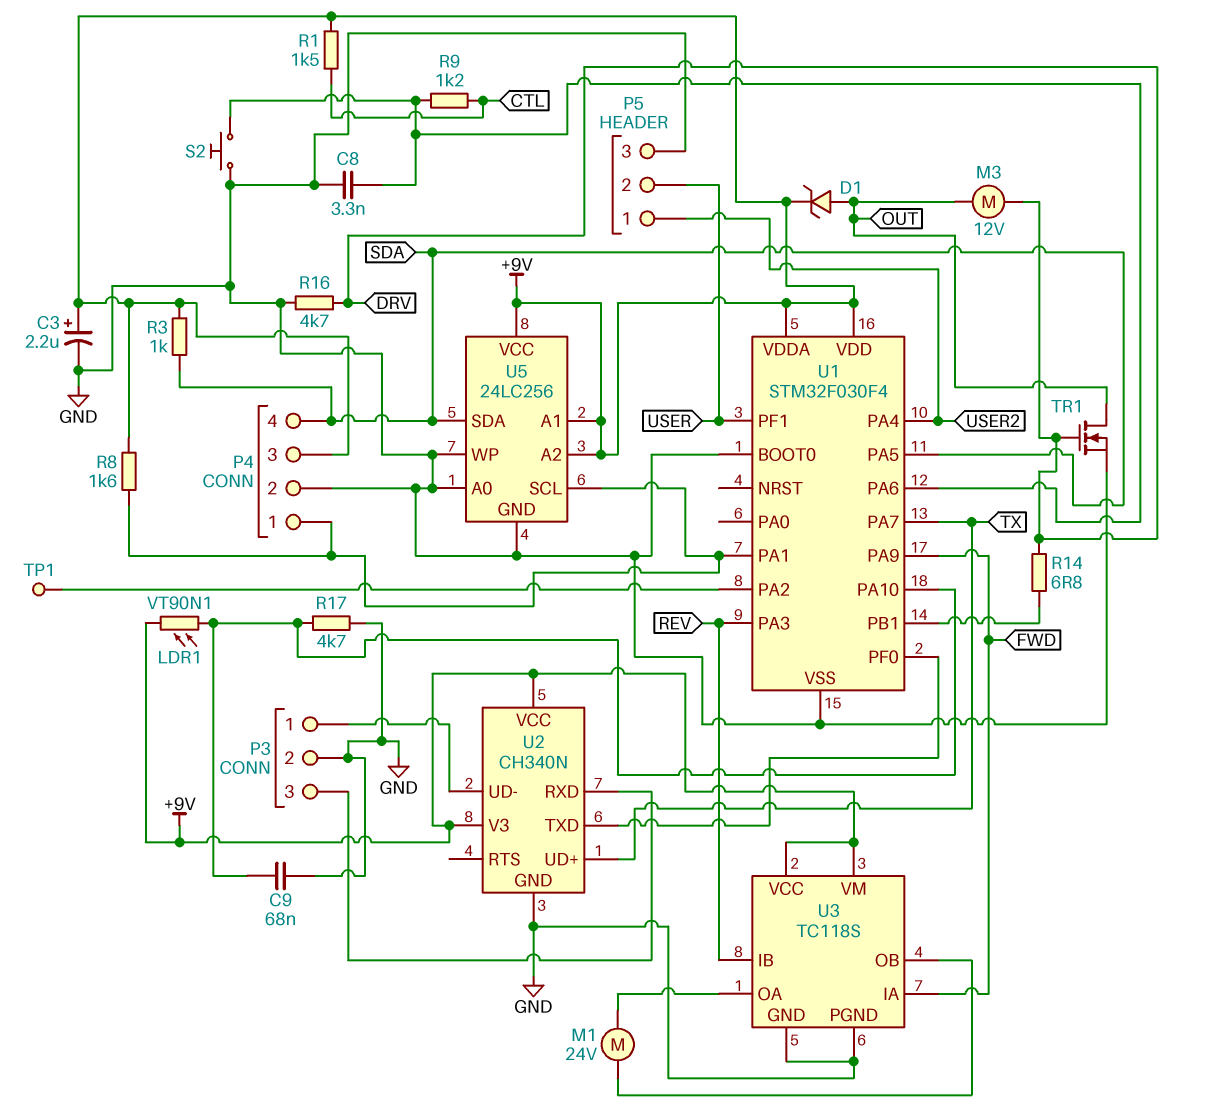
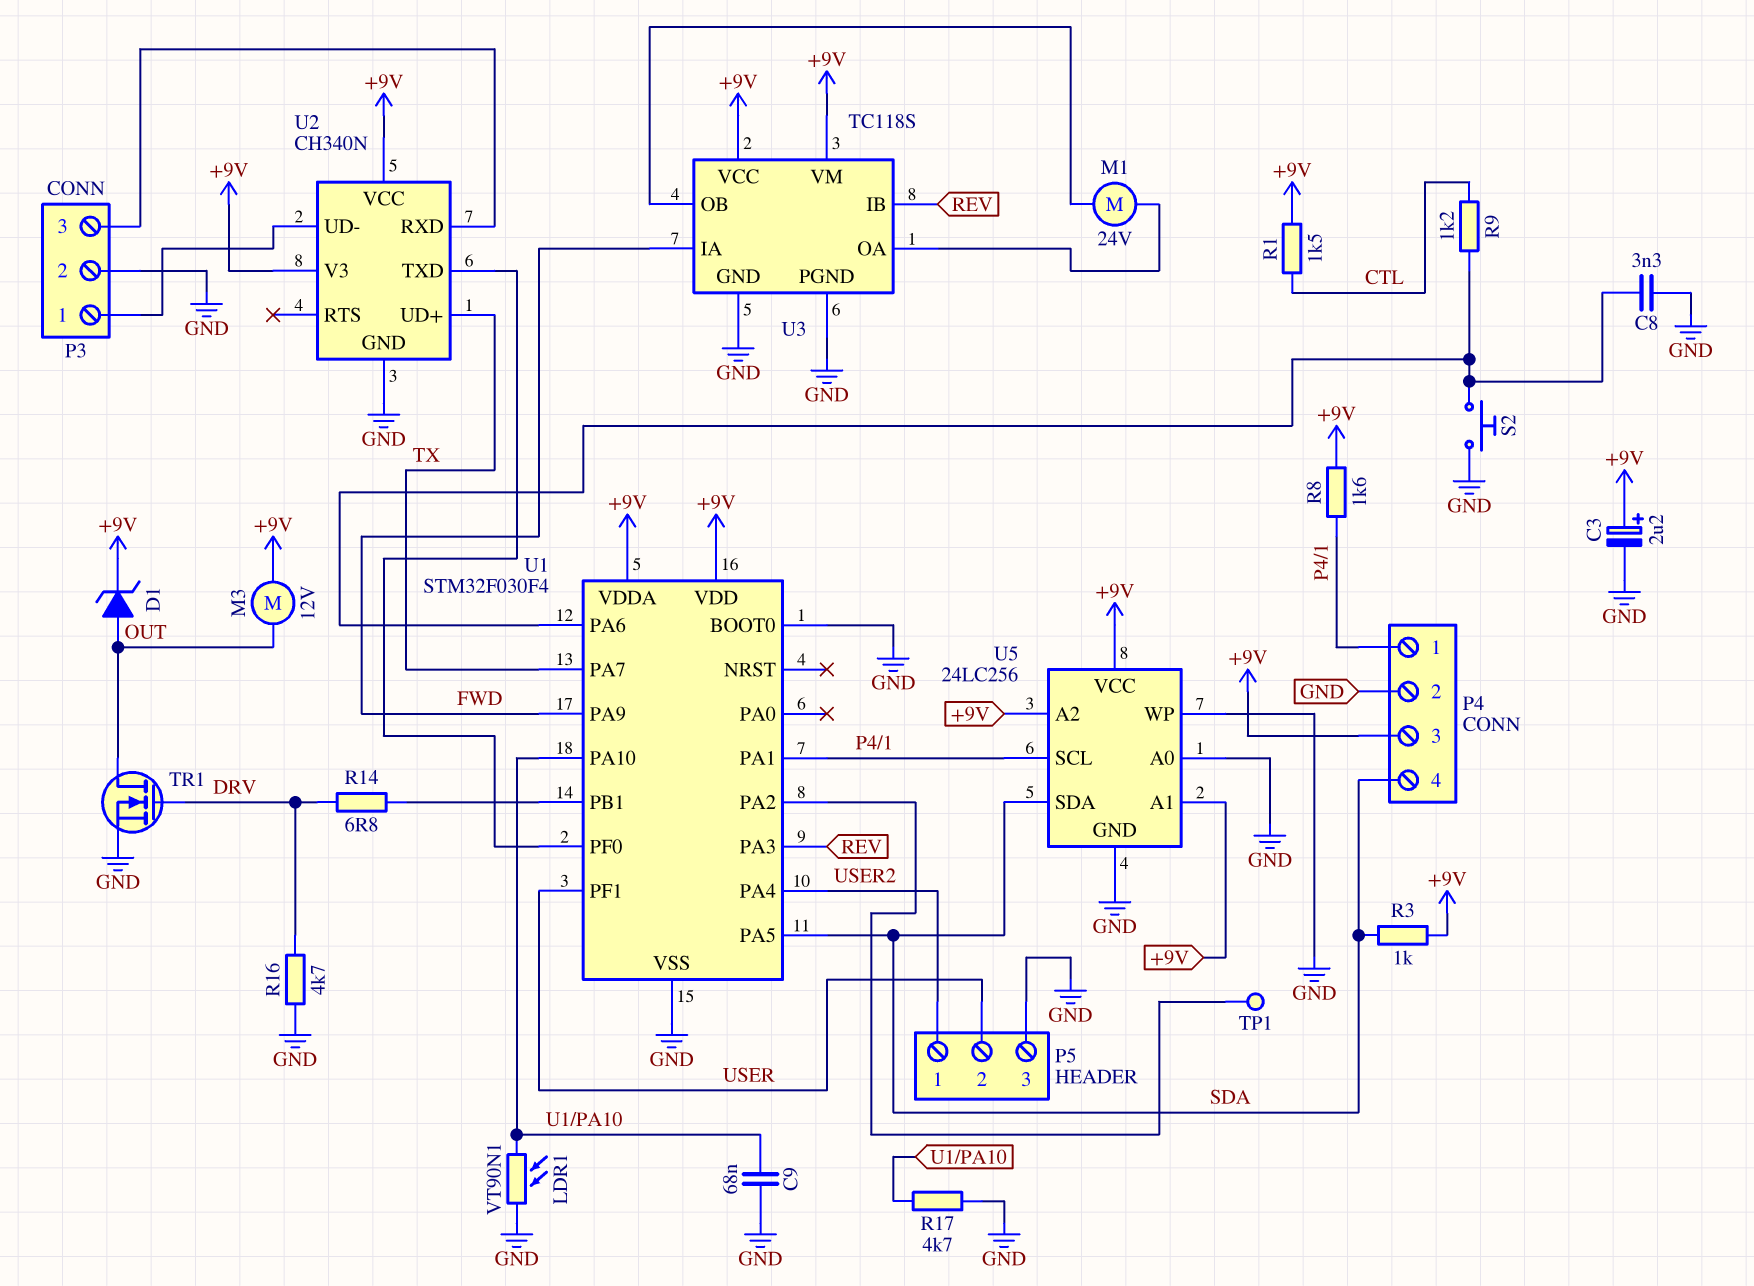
LDR1: VT90N1 (+9V, U1/PA10) -> VT90N1 (GND, U1/PA10)
M3: motor 12V (DRV, OUT) -> motor 12V (+9V, OUT)

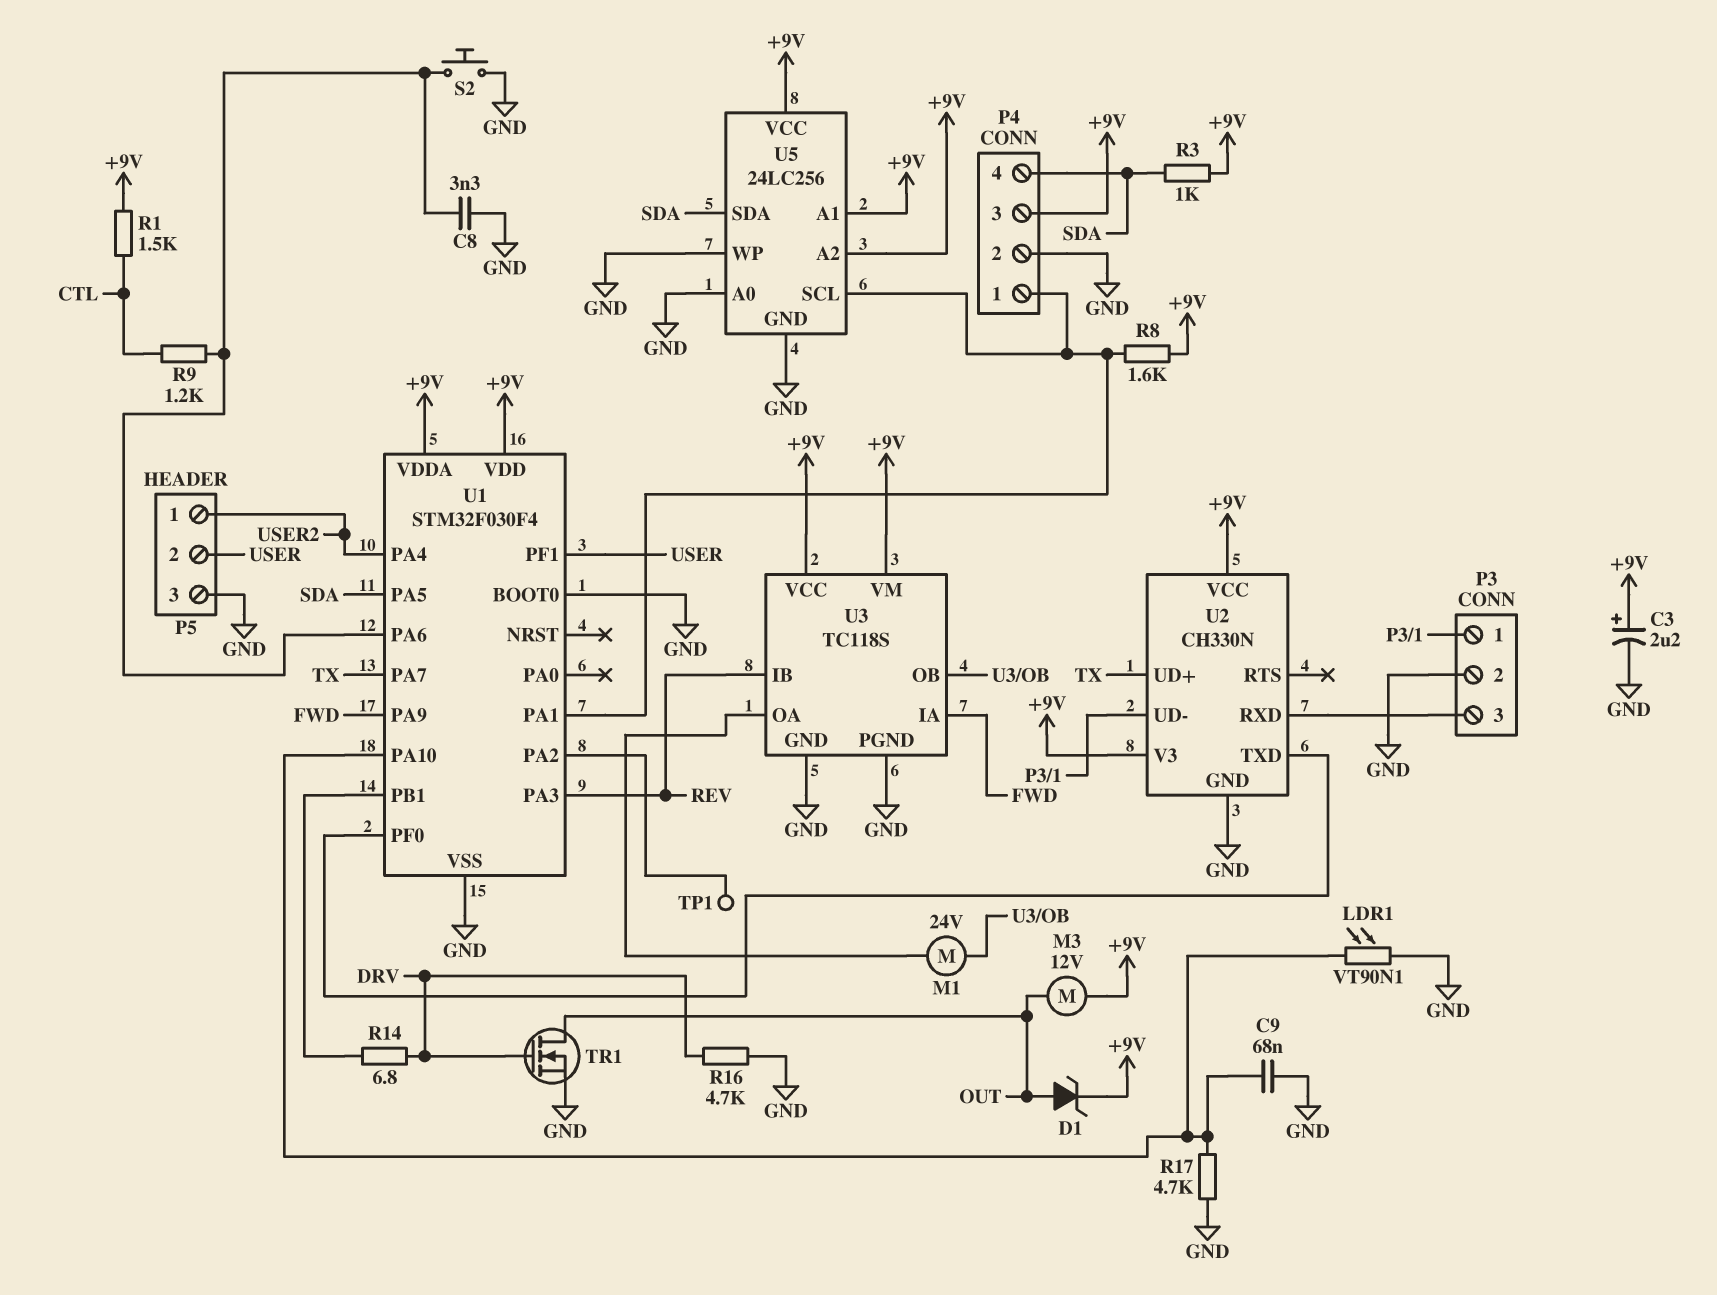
U2: CH340N -> CH330N

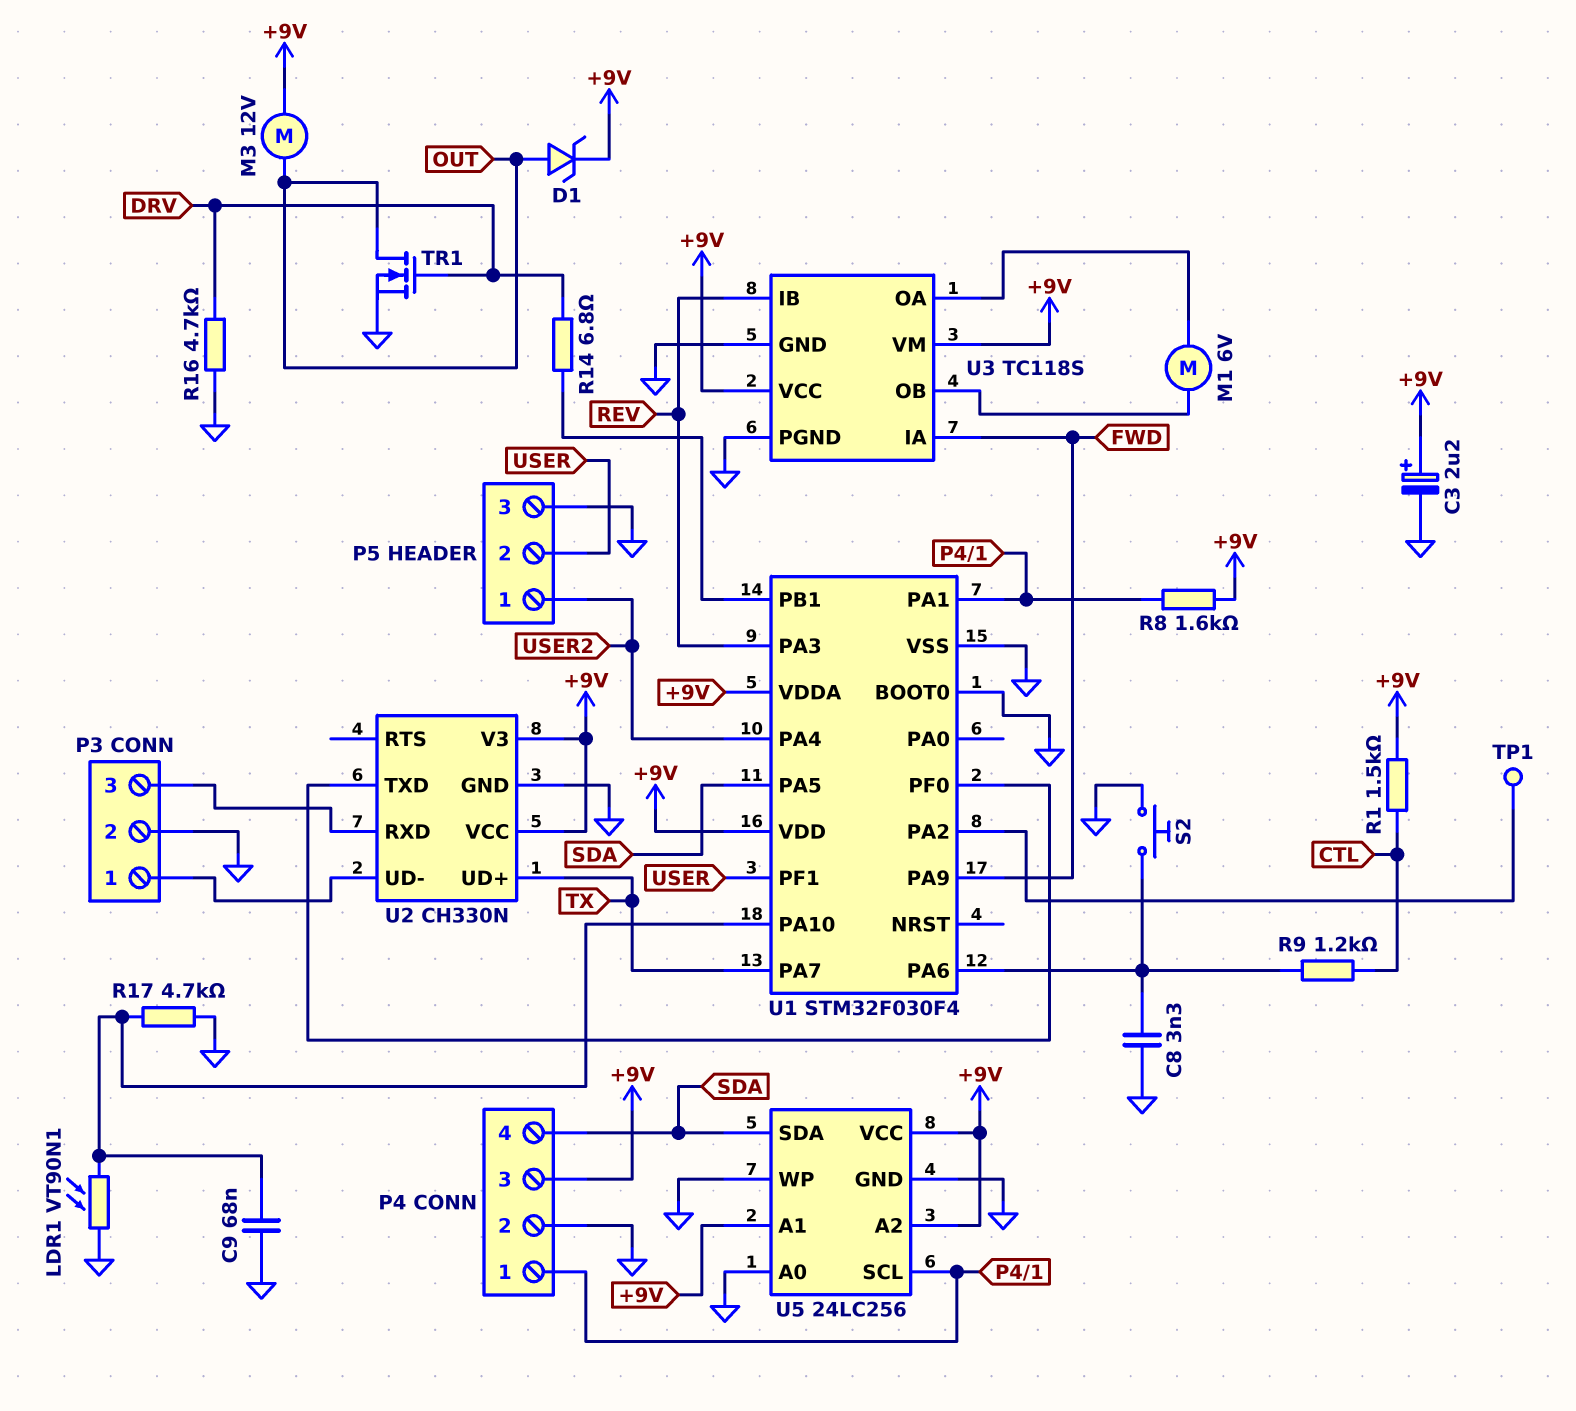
M1: motor 24V (U3/OA, U3/OB) -> motor 6V (U3/OA, U3/OB)
R3: 1k (+9V, SDA) -> none

